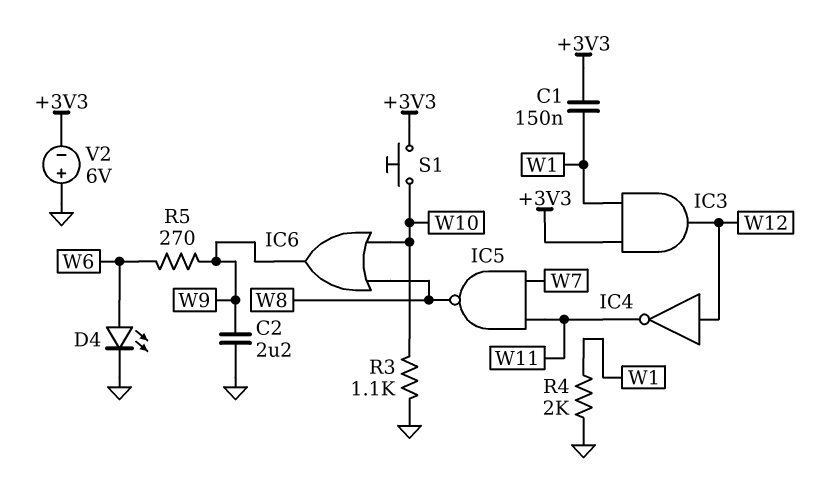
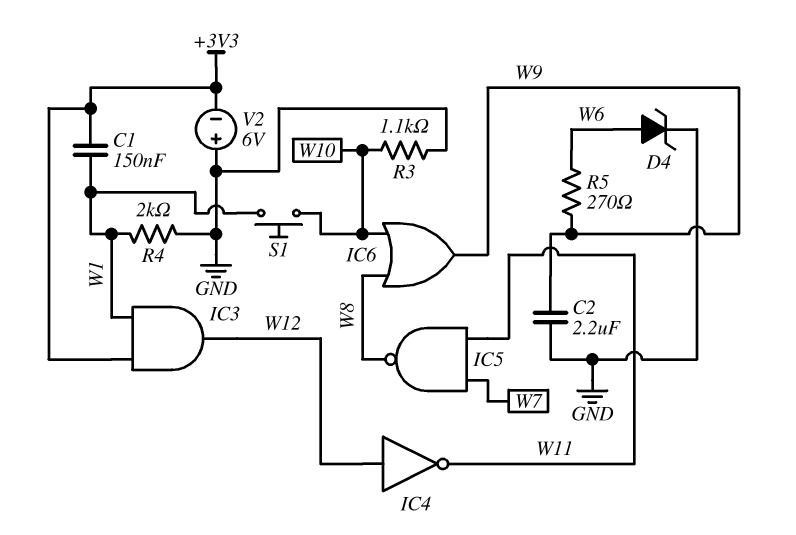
D4: LED (A W6, K GND) -> zener (A W6, K GND)
S1: button (+3V3, W10) -> button (W1, W10)

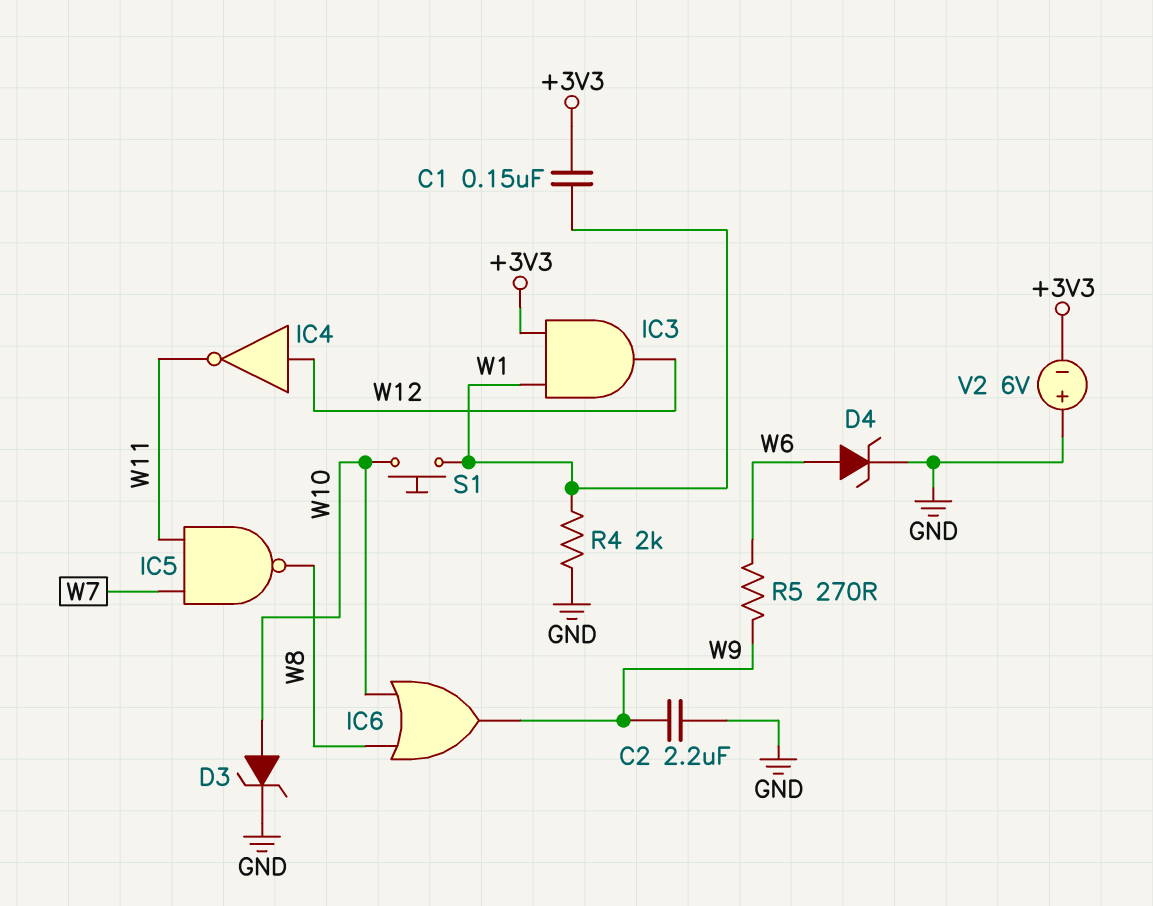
D3: none -> zener (A W10, K GND)
R3: 1.1k (GND, W10) -> none

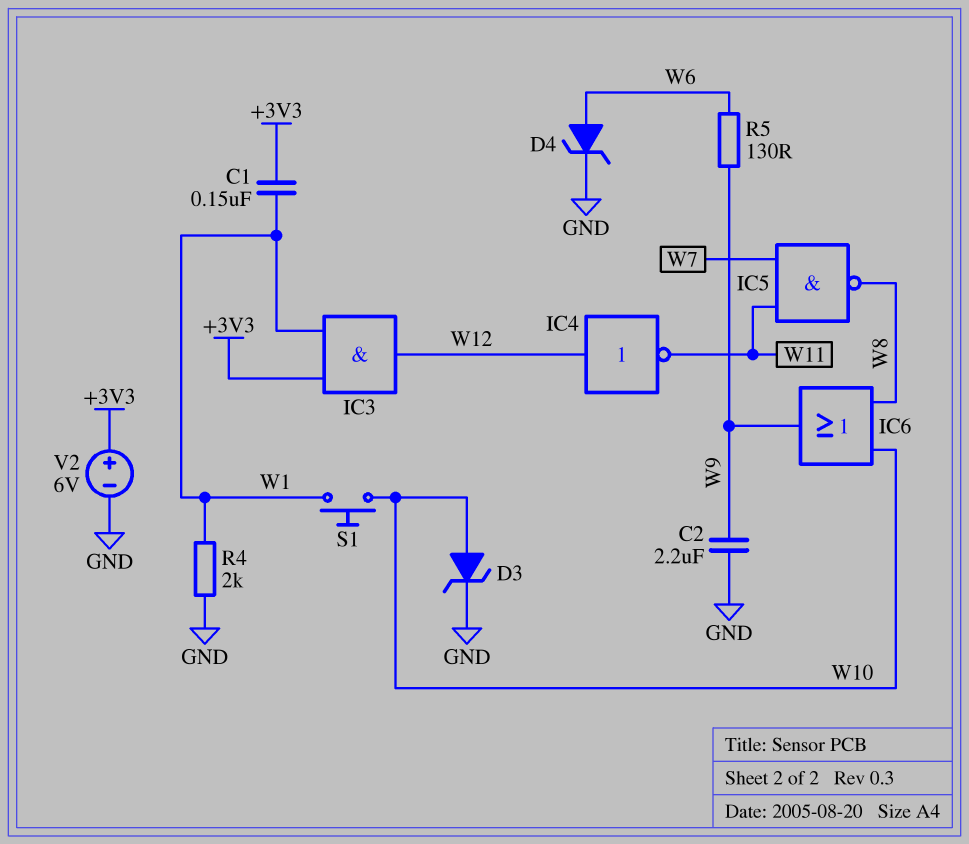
R5: 270 (W6, W9) -> 130 (W6, W9)
V2: 6V (plus GND, minus +3V3) -> 6V (plus +3V3, minus GND)

